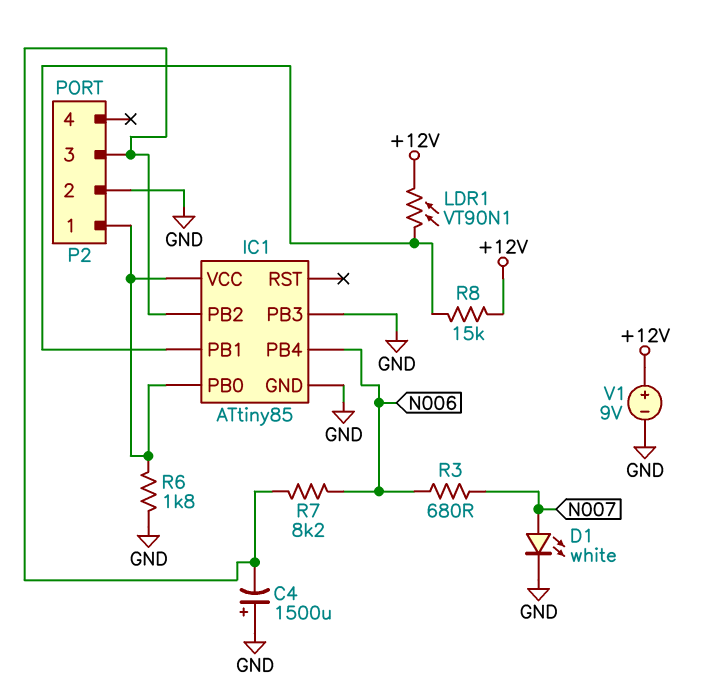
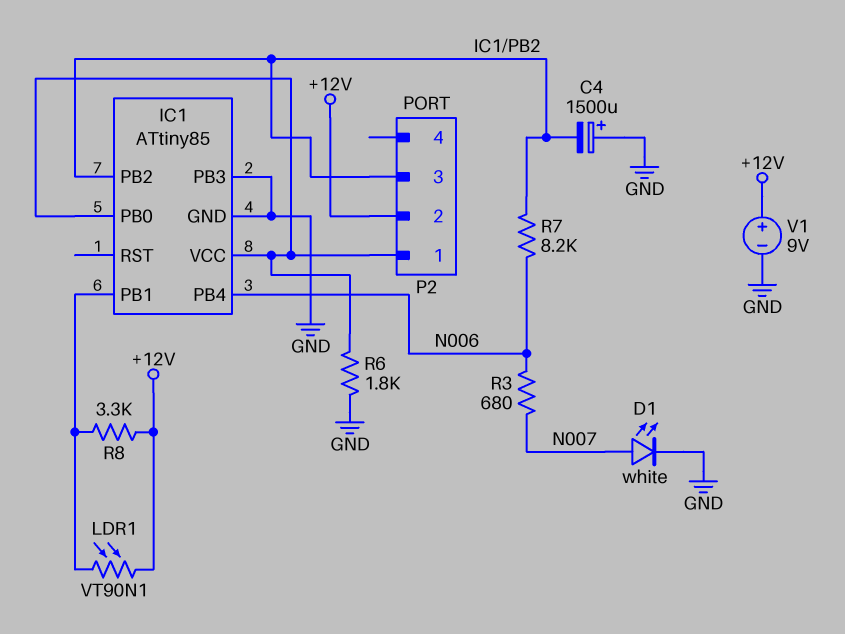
P2 pin 2: GND -> +12V
R8: 15k (+12V, IC1/PB1) -> 3.3k (+12V, IC1/PB1)

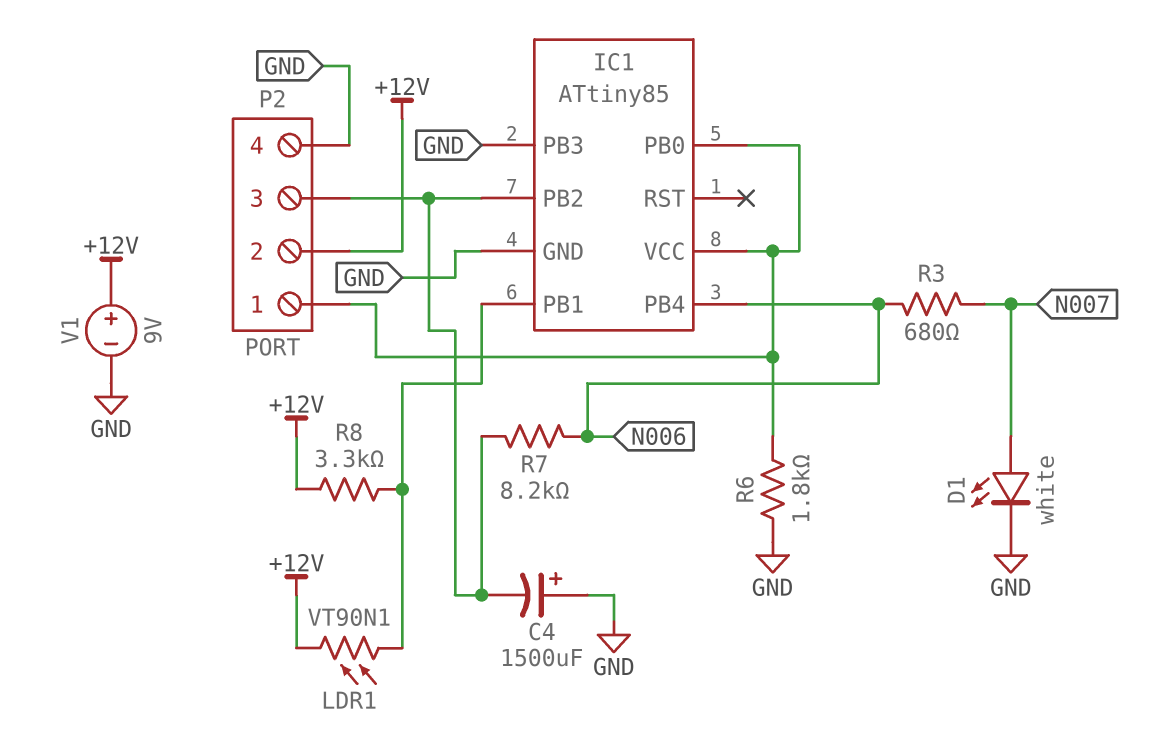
P2 pin 4: none -> GND

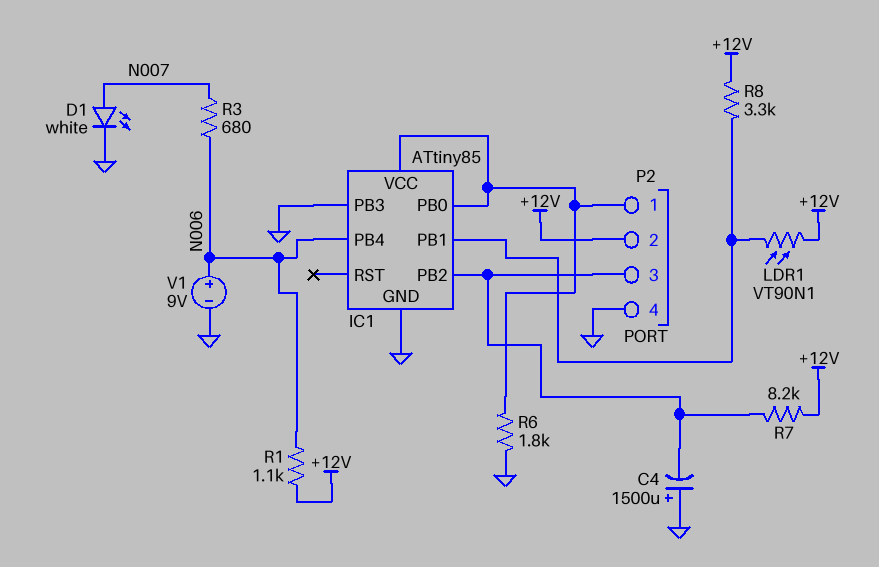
R1: none -> 1.1k (+12V, N006)
R7: 8.2k (IC1/PB2, N006) -> 8.2k (+12V, IC1/PB2)
V1: 9V (plus +12V, minus GND) -> 9V (plus N006, minus GND)

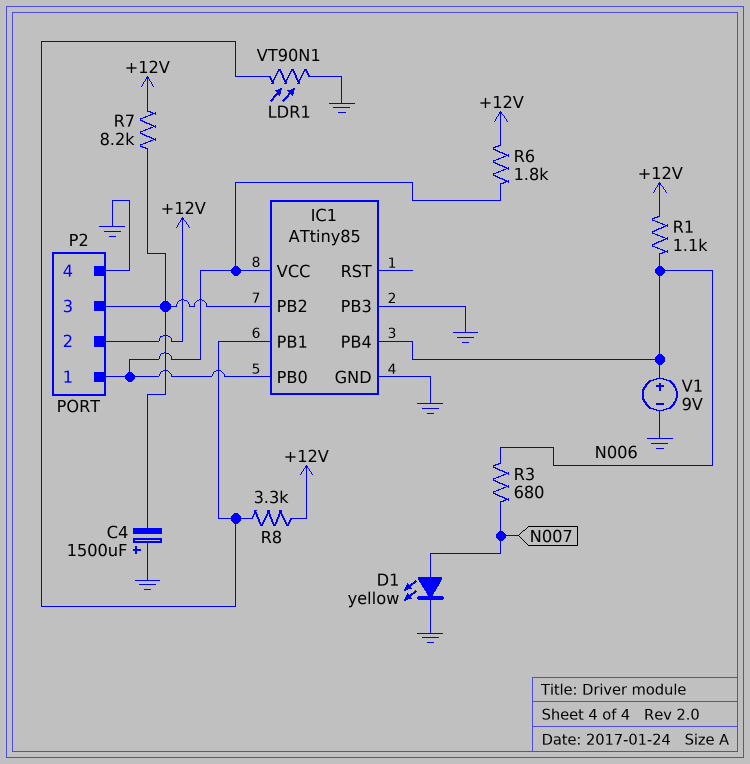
D1: LED white (A N007, K GND) -> LED yellow (A N007, K GND)
LDR1: VT90N1 (+12V, IC1/PB1) -> VT90N1 (GND, IC1/PB1)
R6: 1.8k (GND, IC1/PB0) -> 1.8k (+12V, IC1/PB0)

